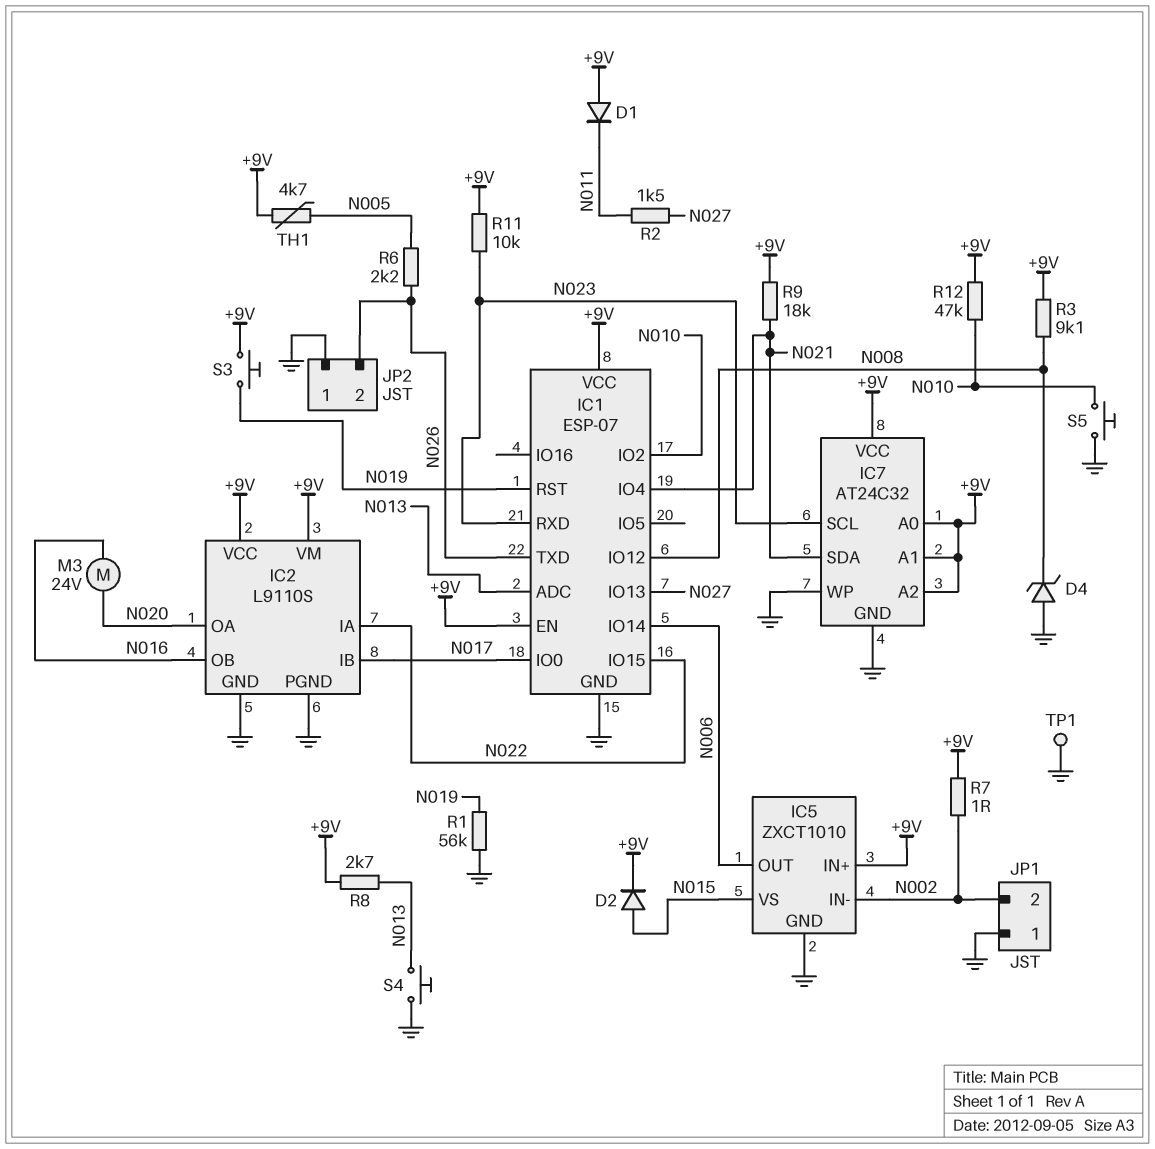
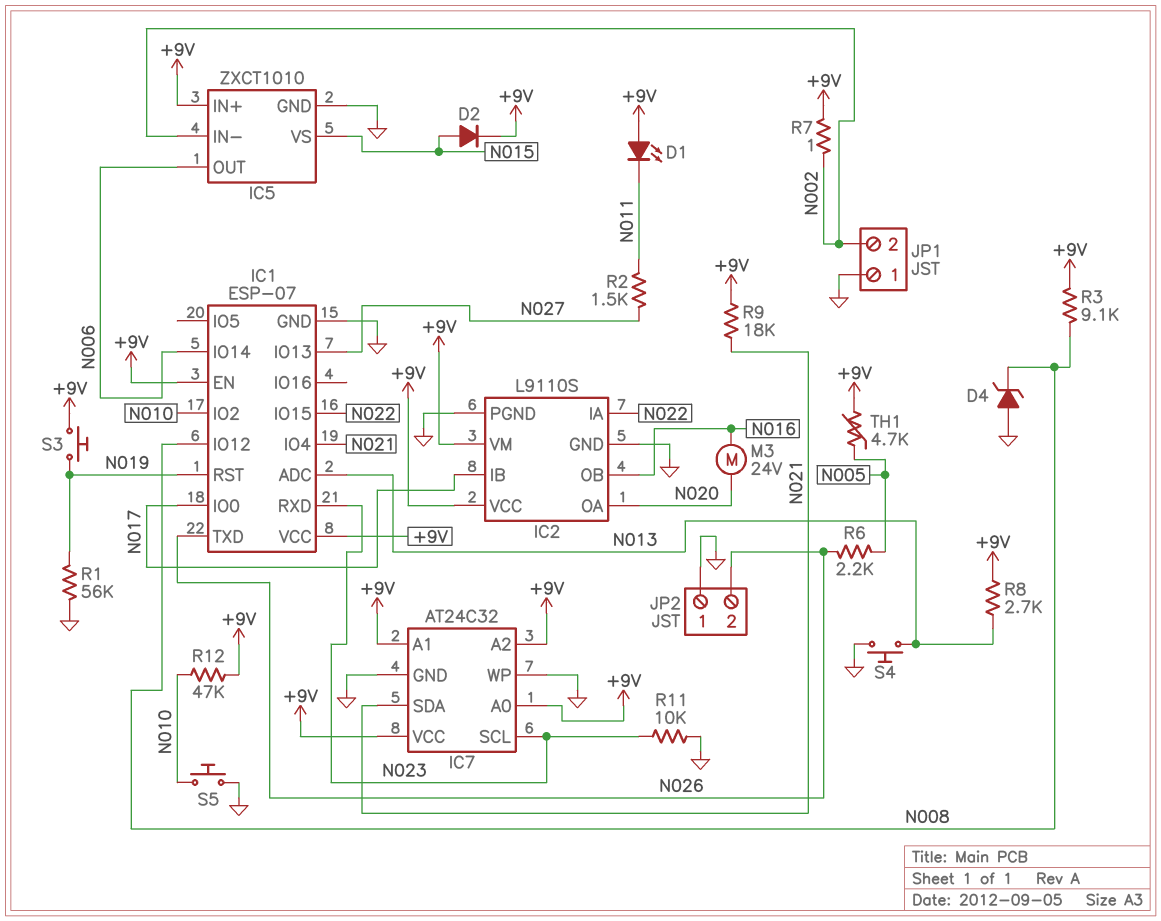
D1: diode (A +9V, K N011) -> LED (A +9V, K N011)
R11: 10k (+9V, N023) -> 10k (GND, N023)
TP1: test point (GND) -> none

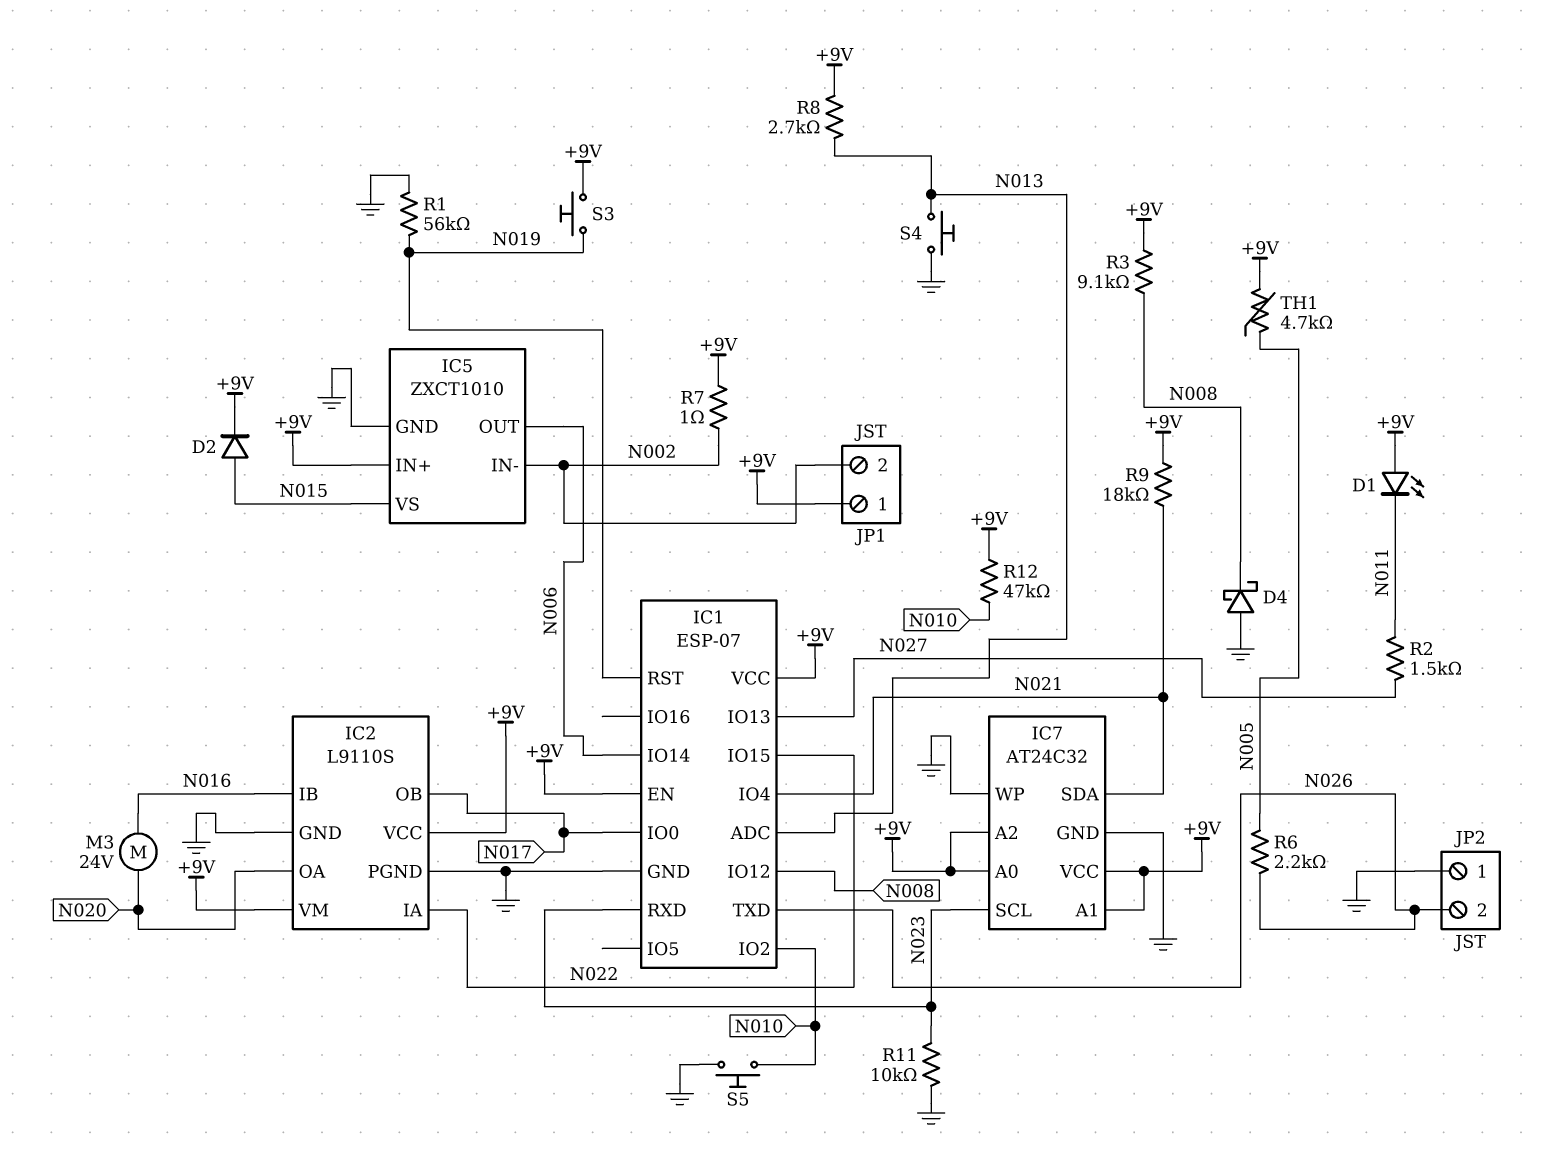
D4: zener (A GND, K N008) -> schottky (A GND, K N008)
IC2 pin IB: N017 -> N016
IC2 pin OB: N016 -> N017
JP1 pin 1: GND -> +9V

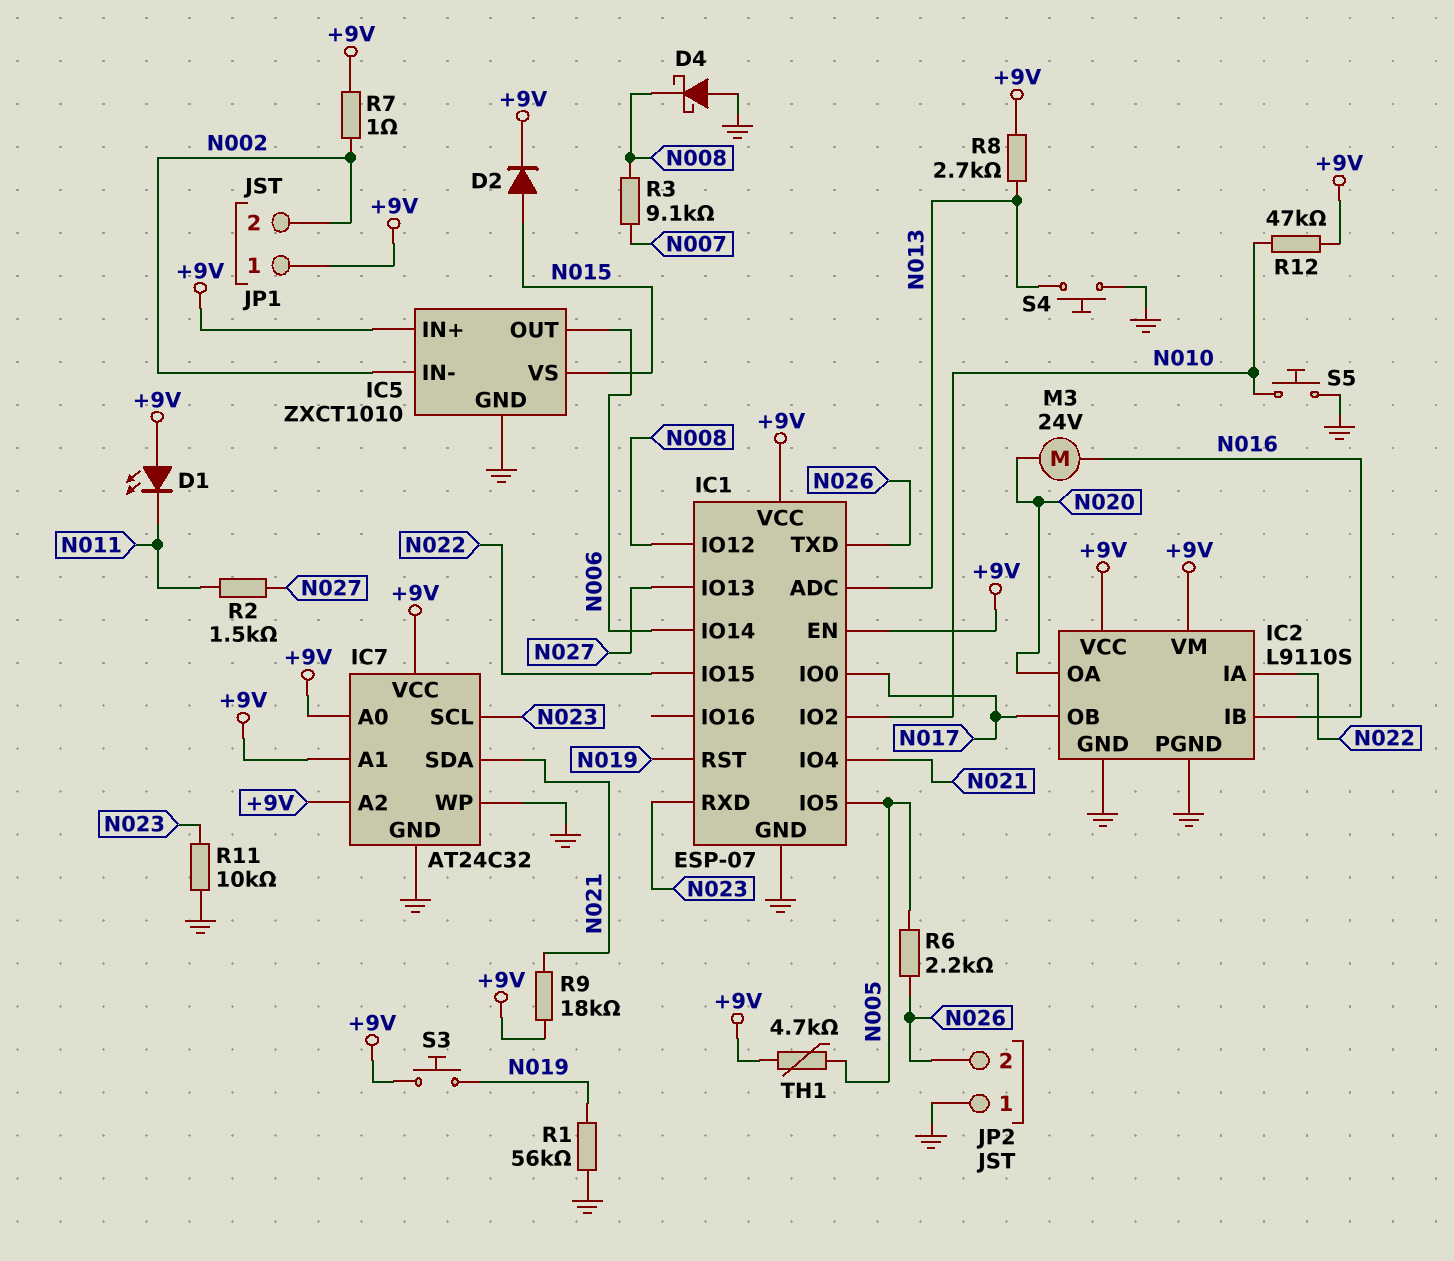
IC1 pin IO5: none -> N005
R3: 9.1k (+9V, N008) -> 9.1k (N007, N008)

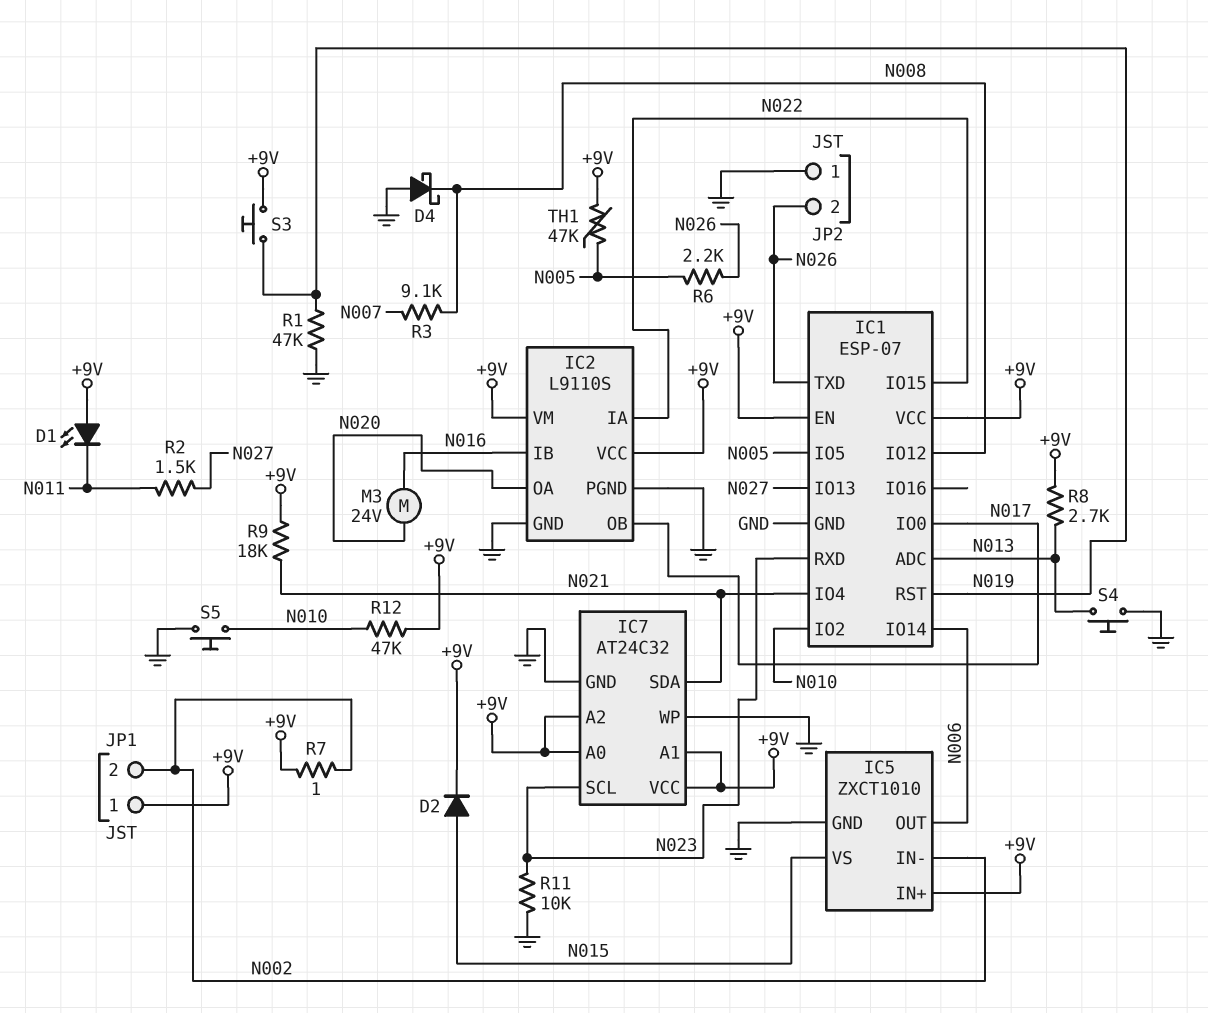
R1: 56k (GND, N019) -> 47k (GND, N019)
TH1: 4.7k (+9V, N005) -> 47k (+9V, N005)

